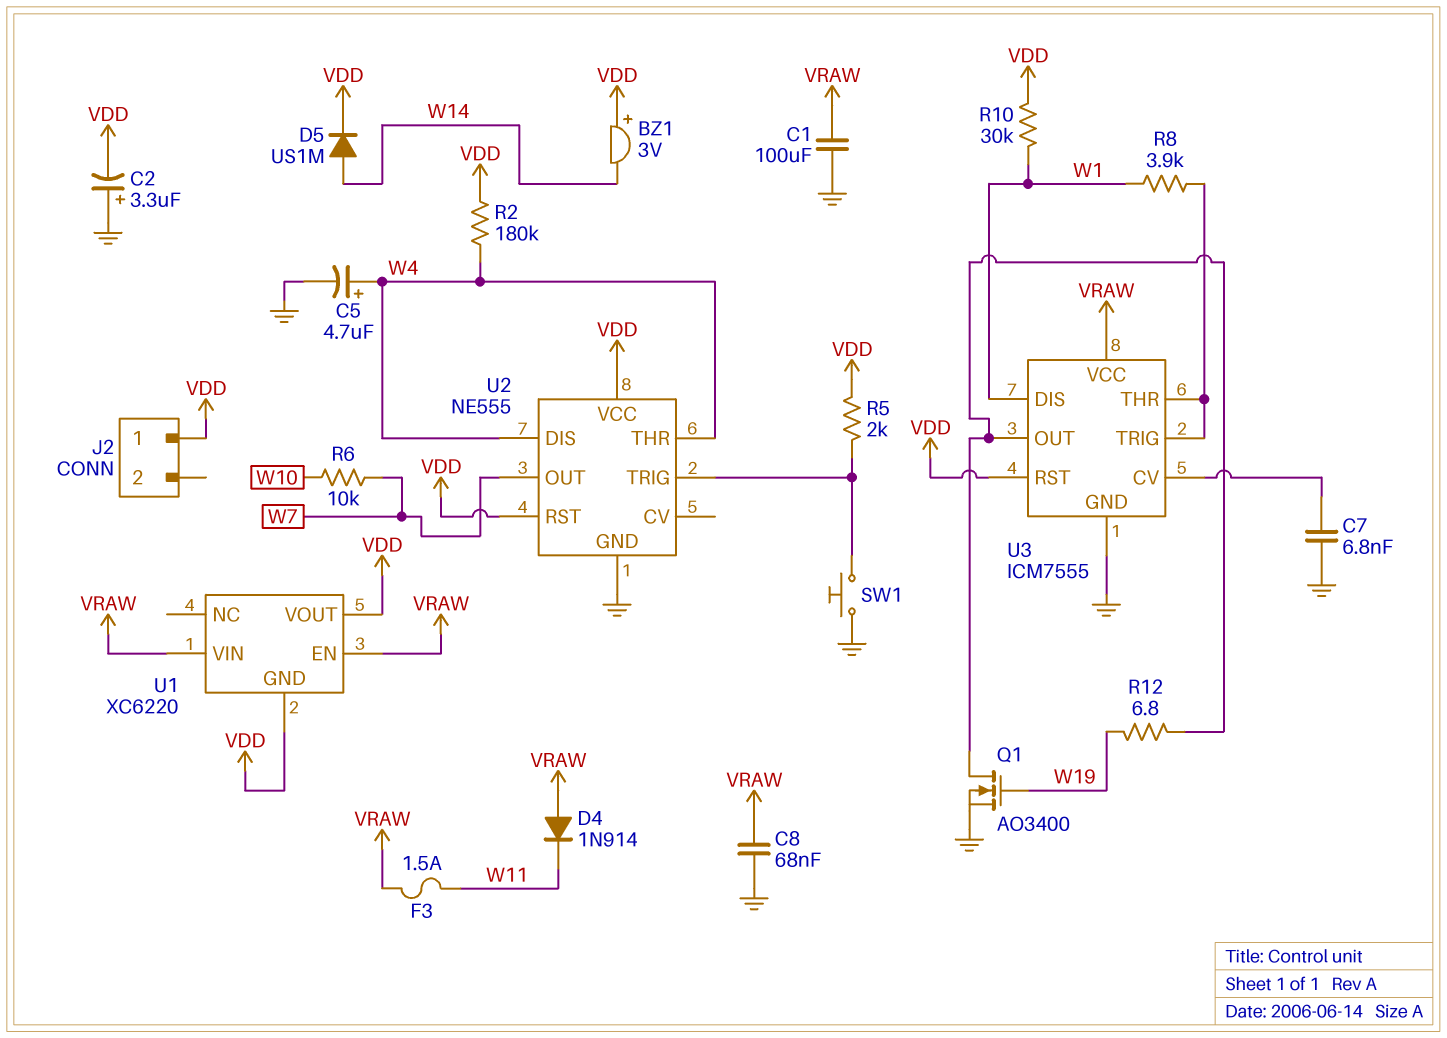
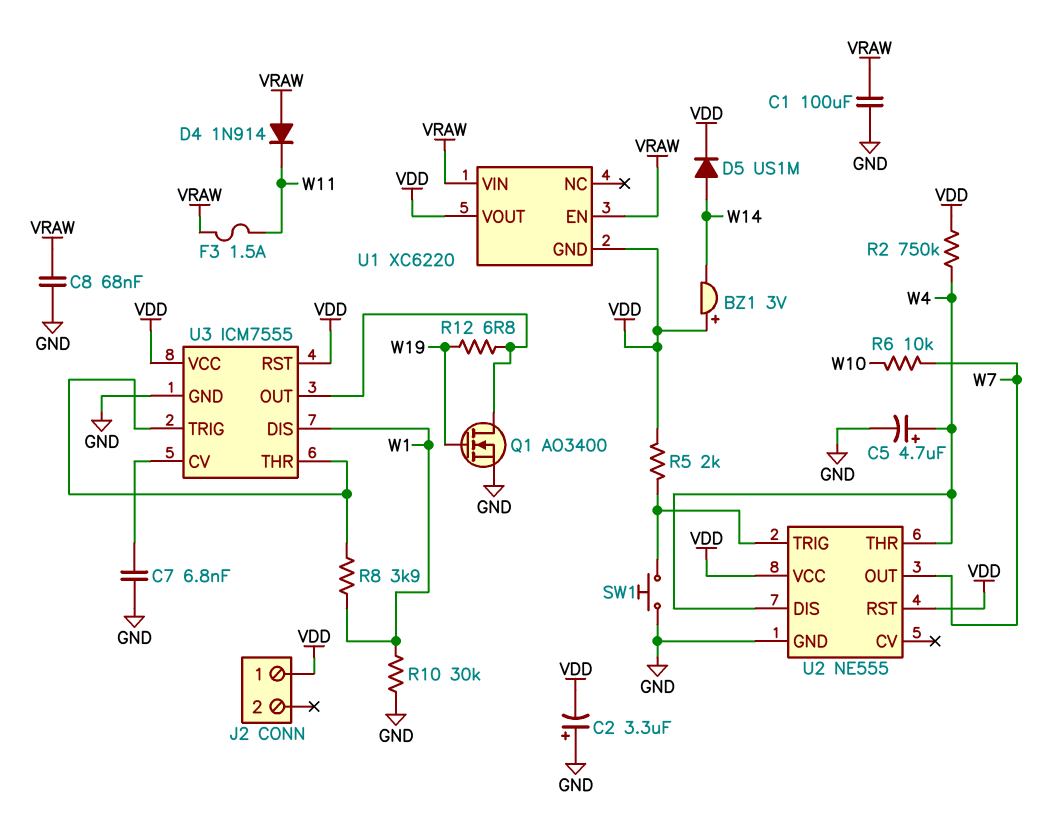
R2: 180k (VDD, W4) -> 750k (VDD, W4)
R10: 30k (VDD, W1) -> 30k (GND, W1)
U3 pin VCC: VRAW -> VDD

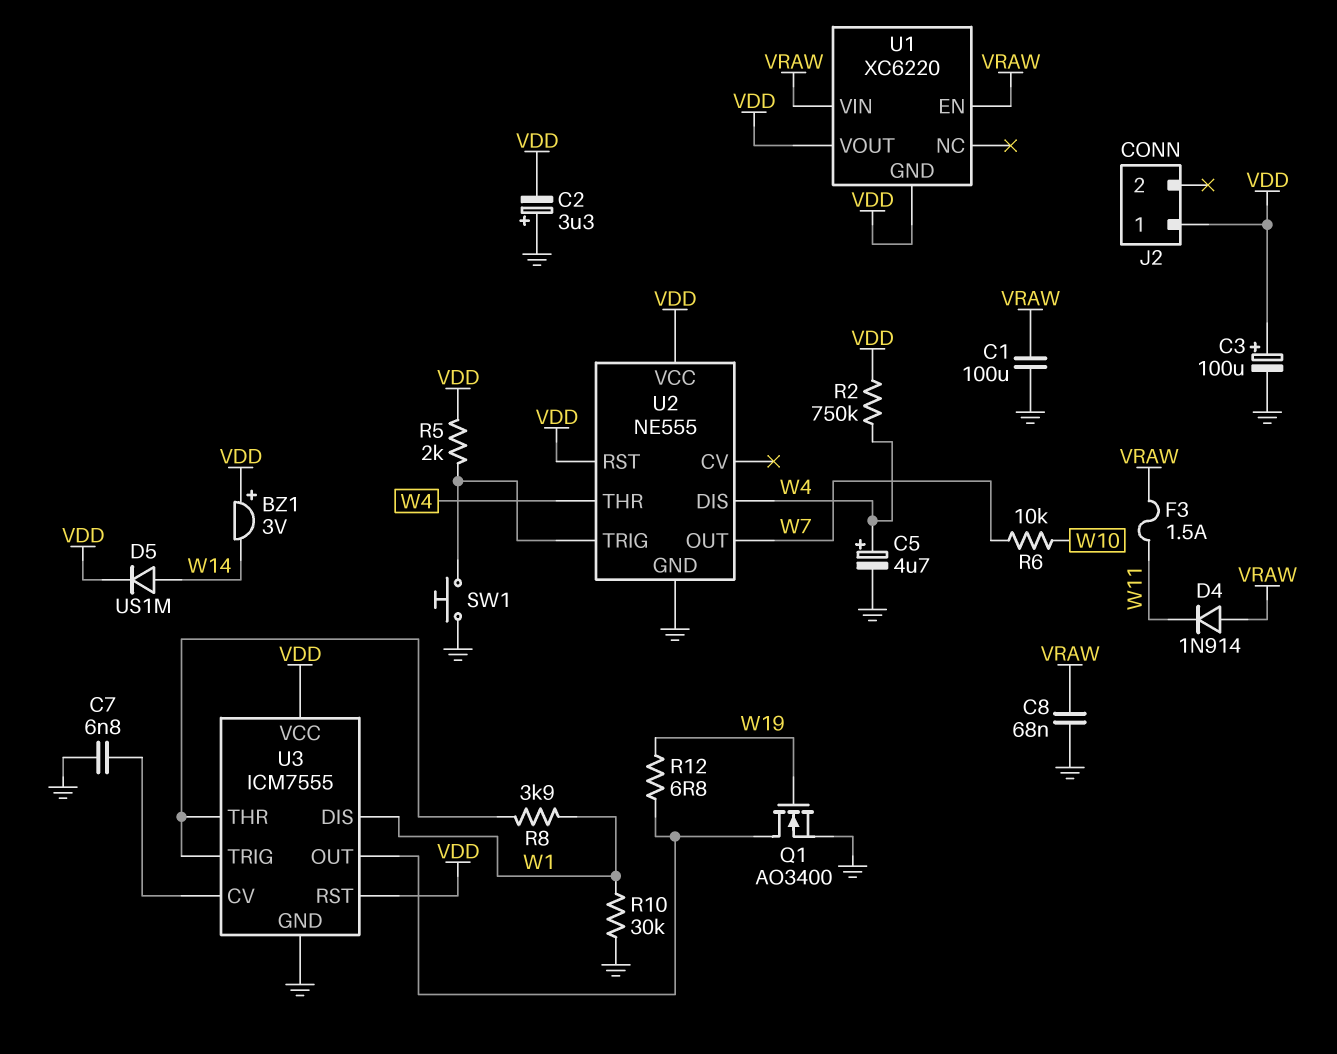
C3: none -> 100uF (plus VDD, minus GND)

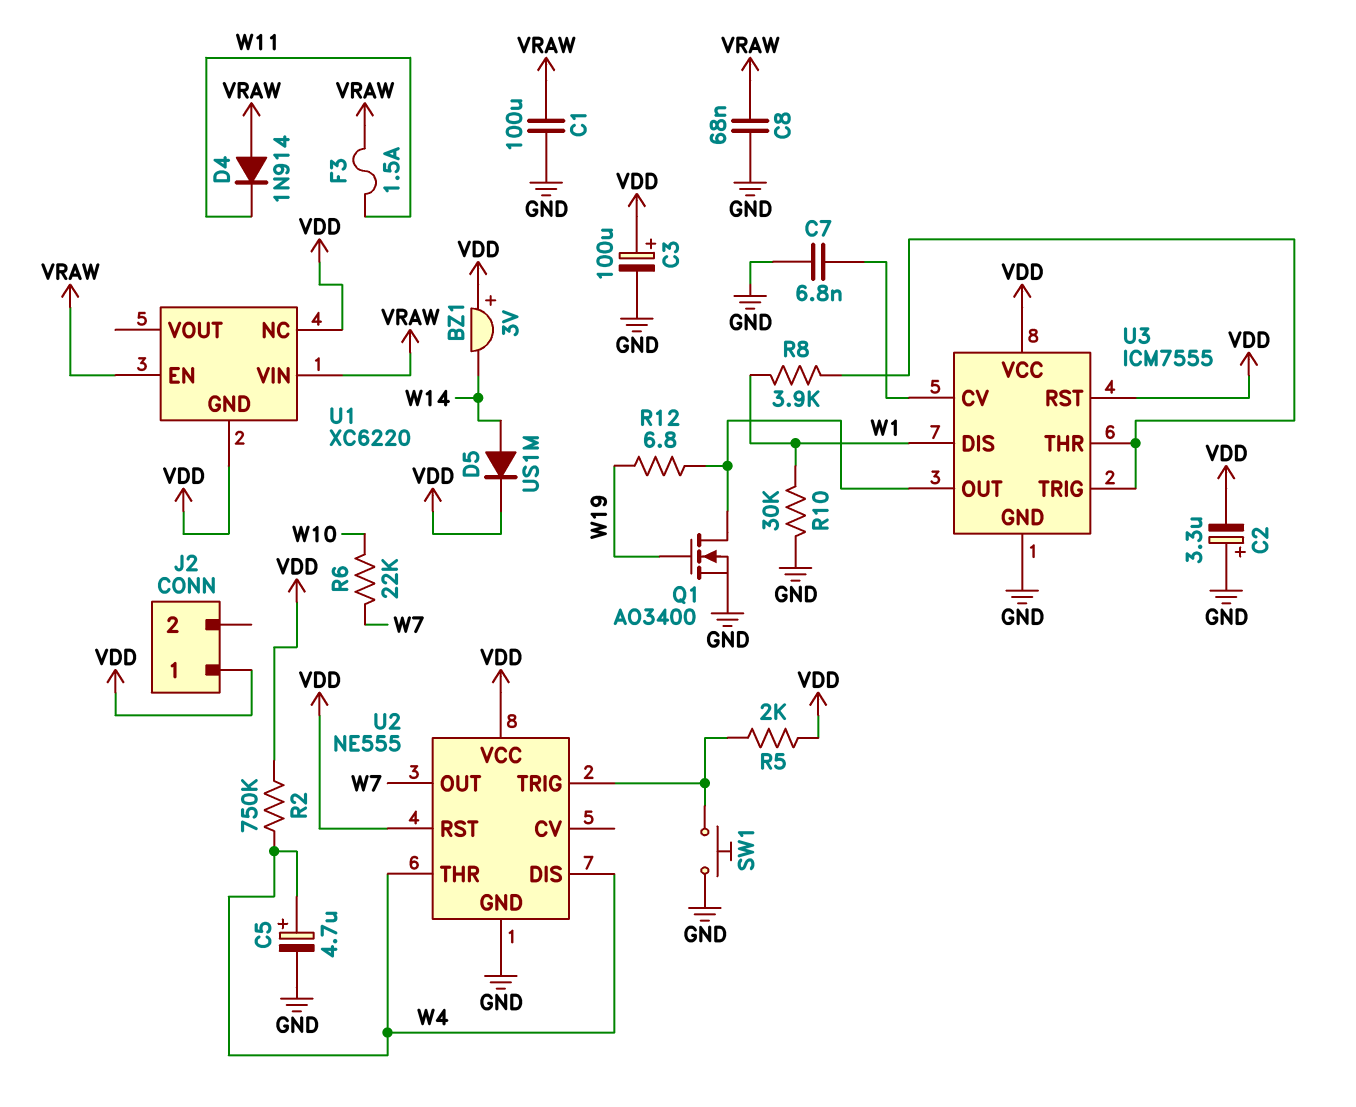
R6: 10k (W7, W10) -> 22k (W7, W10)
U1 pin NC: none -> VDD
U1 pin VOUT: VDD -> none

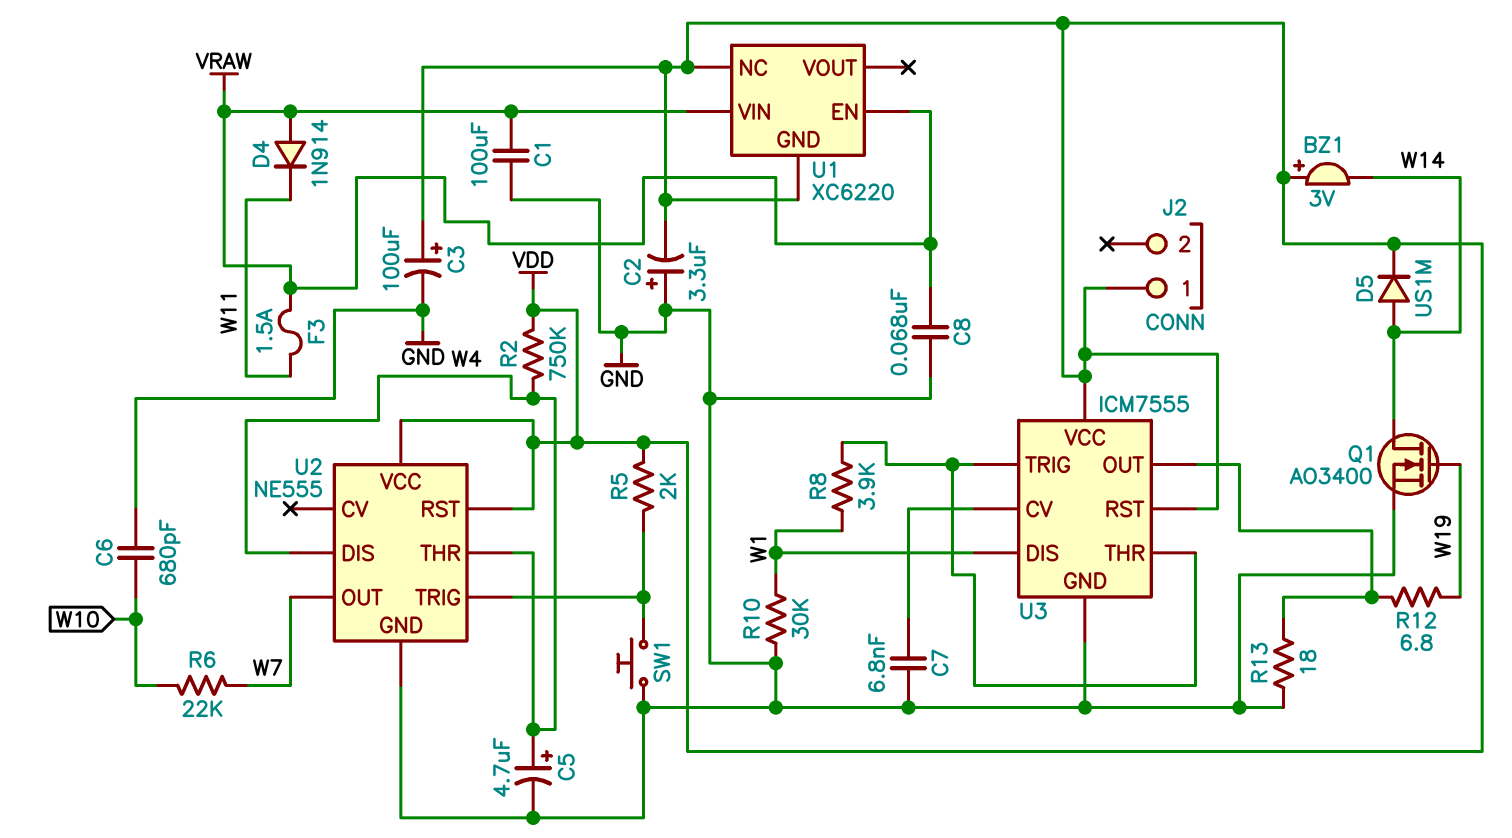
C6: none -> 680pF (GND, W10)
Q1: NMOS AO3400 (G W19, D U3/OUT, S GND) -> NMOS AO3400 (G W19, D W14, S GND)
R13: none -> 18 (GND, U3/OUT)

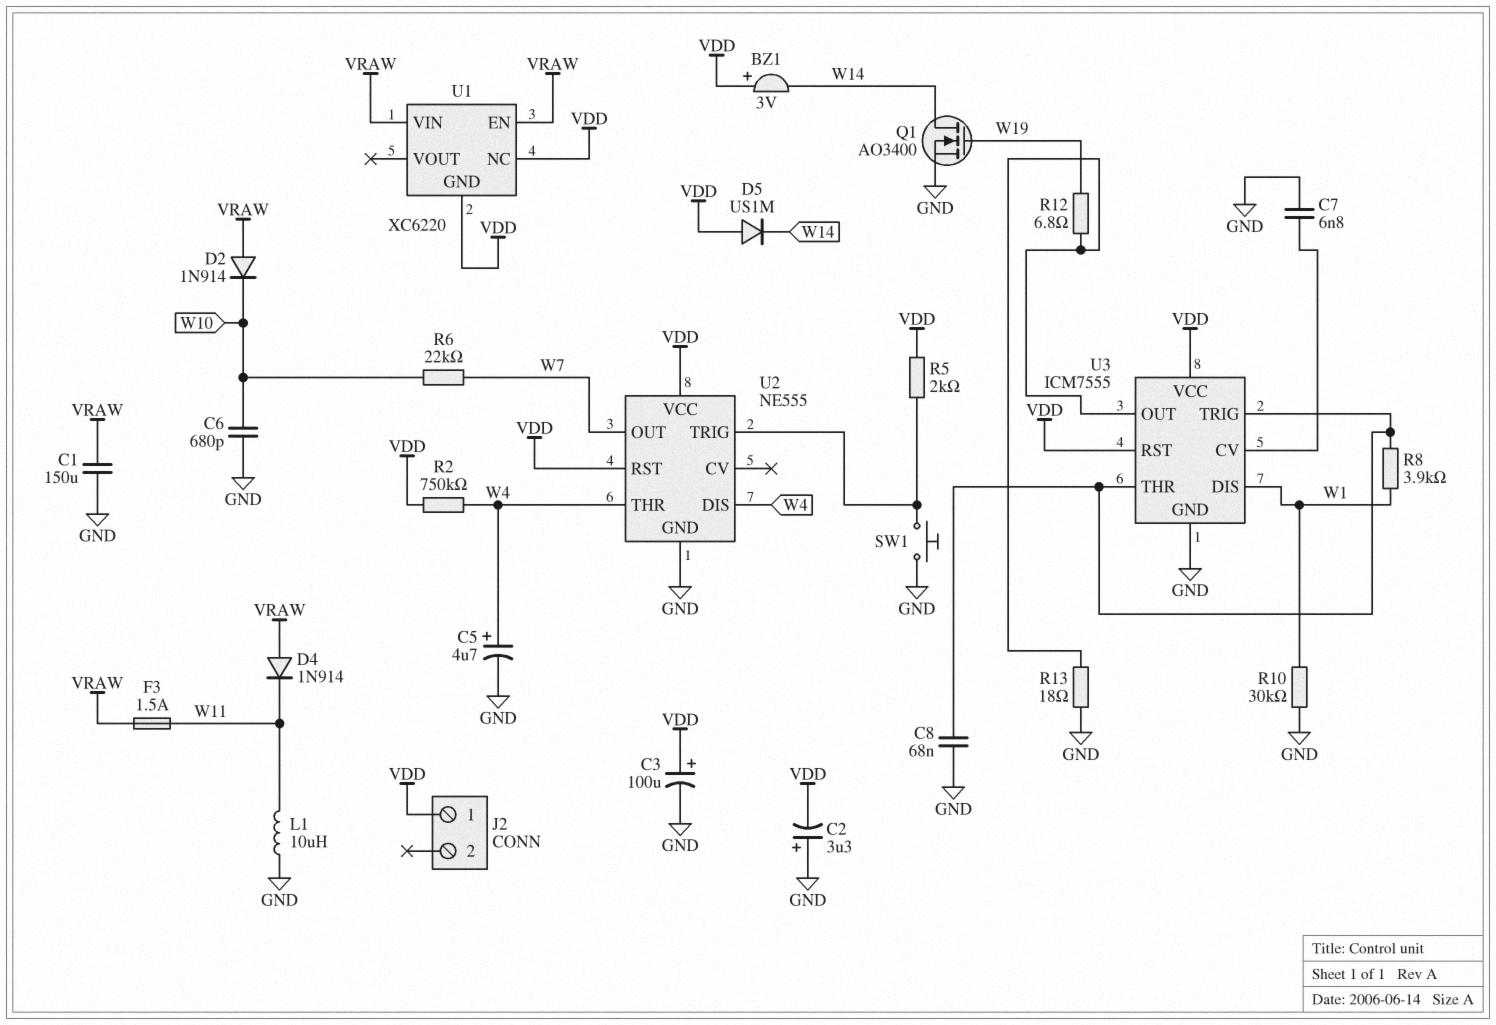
C1: 100uF (GND, VRAW) -> 150uF (GND, VRAW)
C8: 68nF (GND, VRAW) -> 68nF (GND, U3/THR)
D2: none -> diode 1N914 (A VRAW, K W10)
D5: diode US1M (A W14, K VDD) -> diode US1M (A VDD, K W14)
L1: none -> 10uH (GND, W11)

